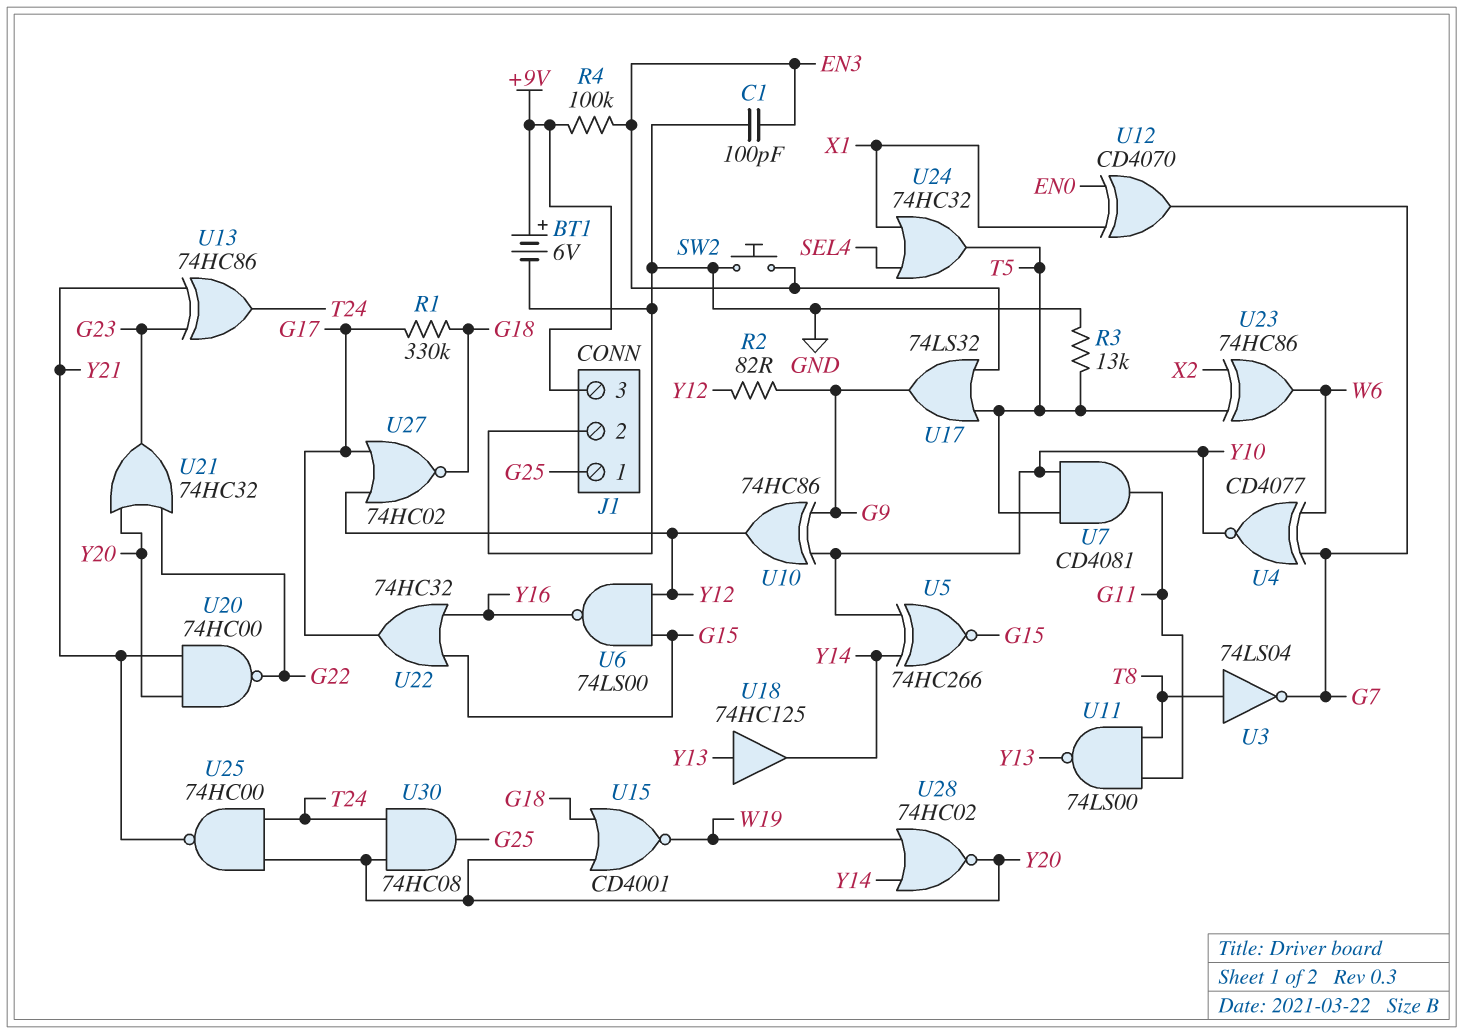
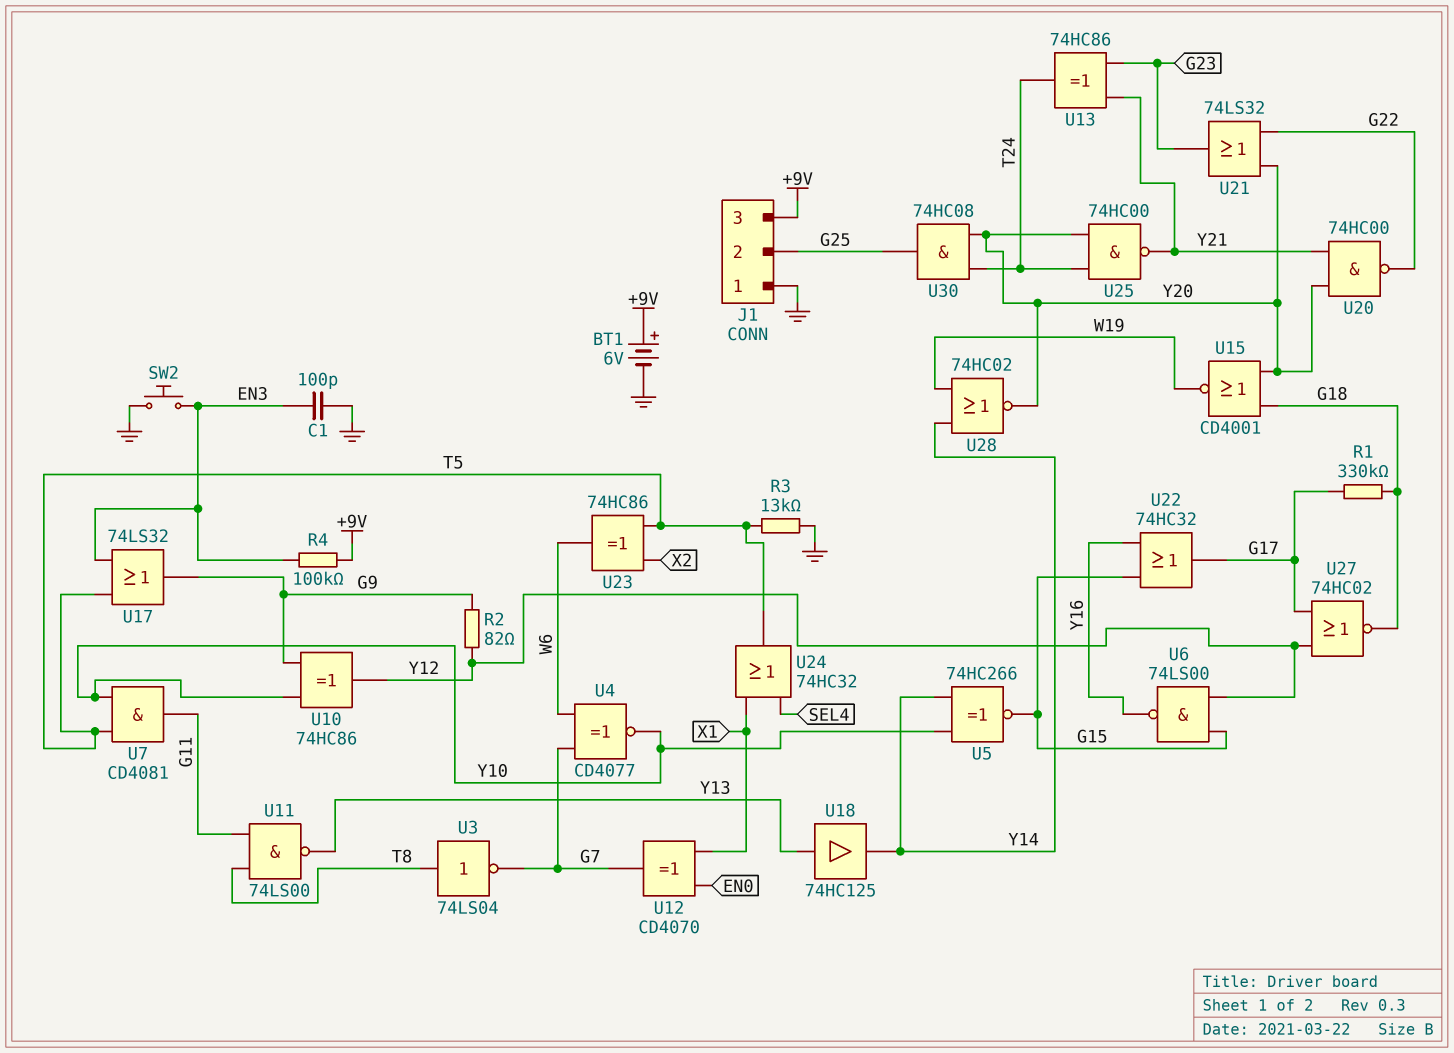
J1 pin 1: G25 -> GND
J1 pin 2: GND -> G25
U21: OR 74HC32 (in G22, in Y20, out G23) -> OR 74LS32 (in G22, in Y20, out G23)

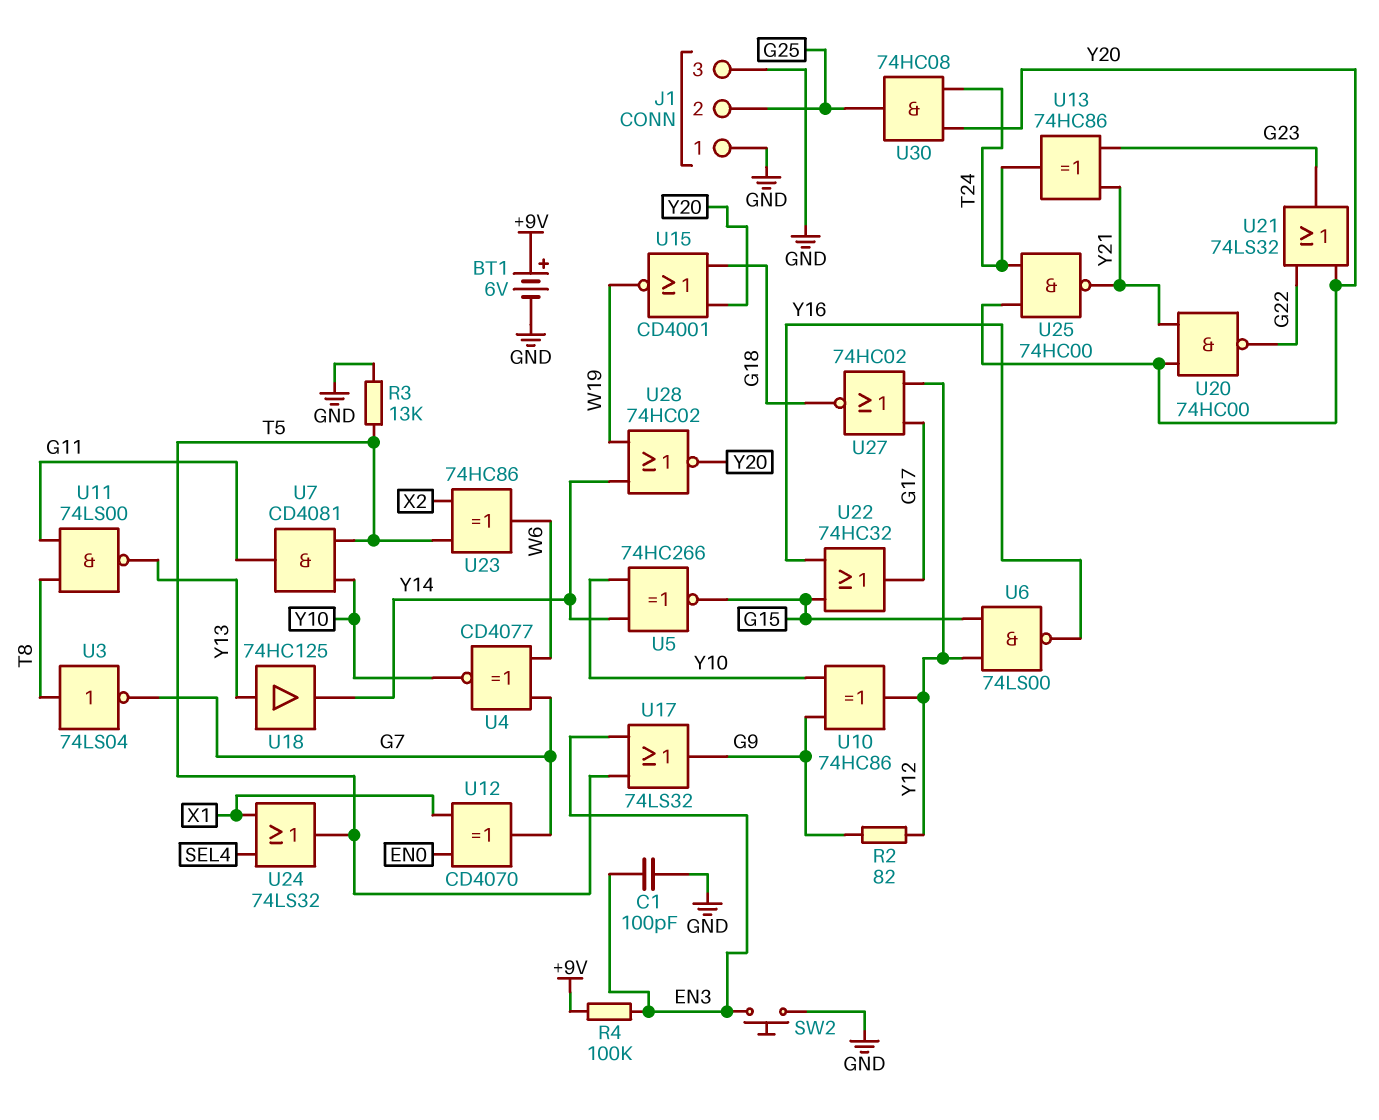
J1 pin 3: +9V -> GND
R1: 330k (G17, G18) -> none
U24: OR 74HC32 (in SEL4, in X1, out T5) -> OR 74LS32 (in SEL4, in X1, out T5)

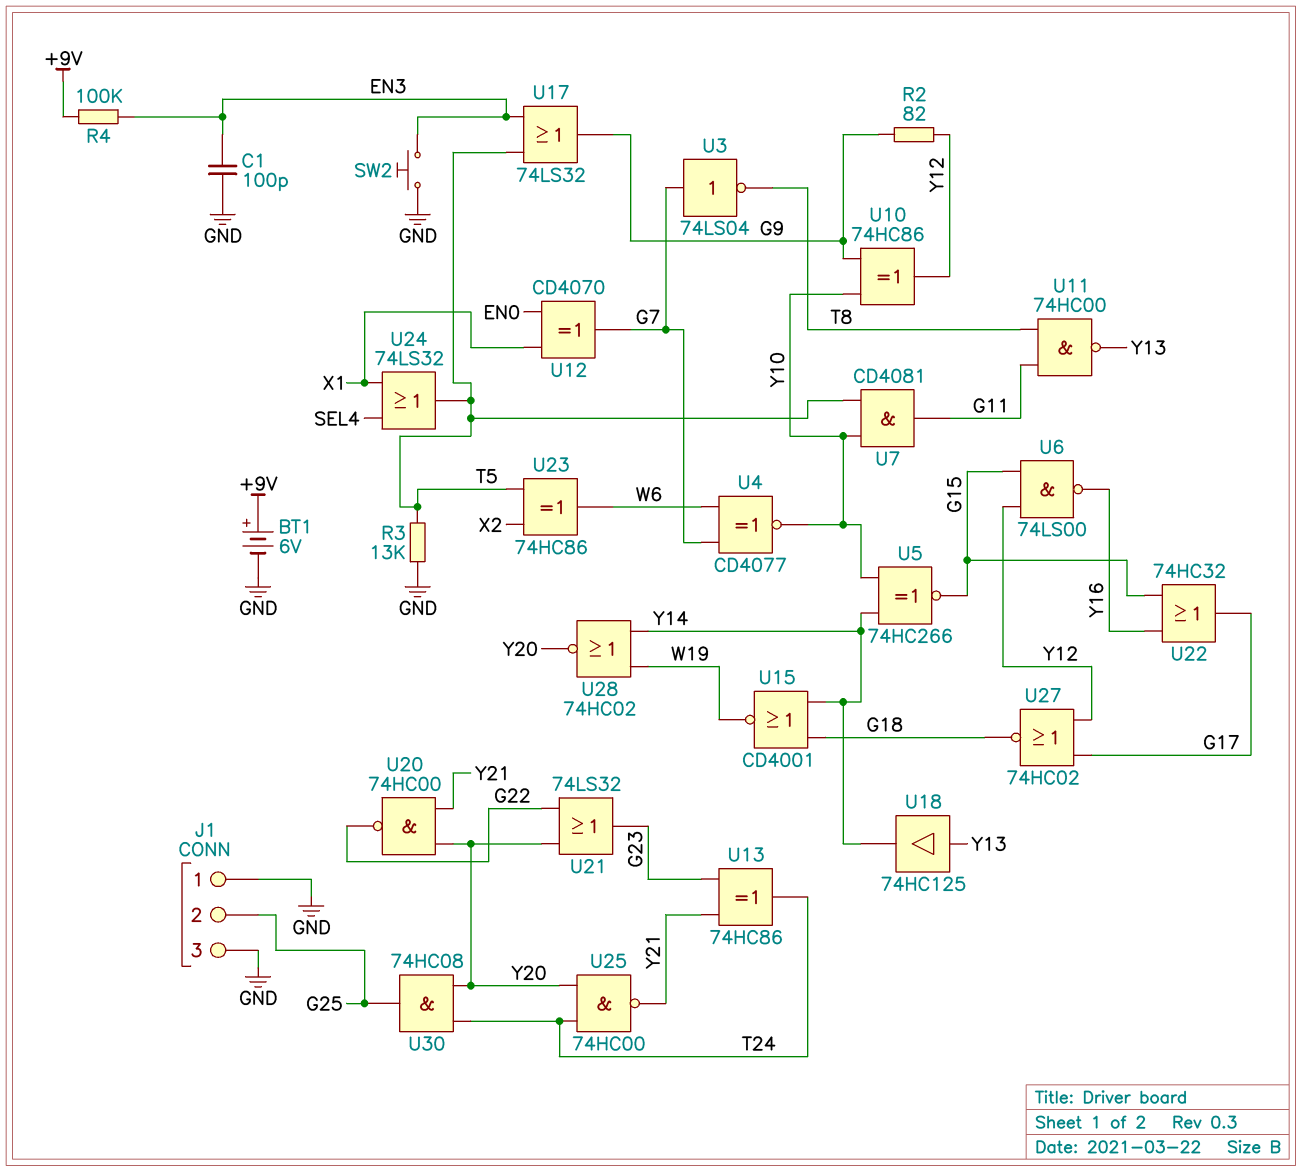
U3: NOT 74LS04 (in T8, out G7) -> NOT 74LS04 (in G7, out T8)
U11: NAND 74LS00 (in G11, in T8, out Y13) -> NAND 74HC00 (in G11, in T8, out Y13)
U15: NOR CD4001 (in G18, in Y20, out W19) -> NOR CD4001 (in G18, in Y14, out W19)

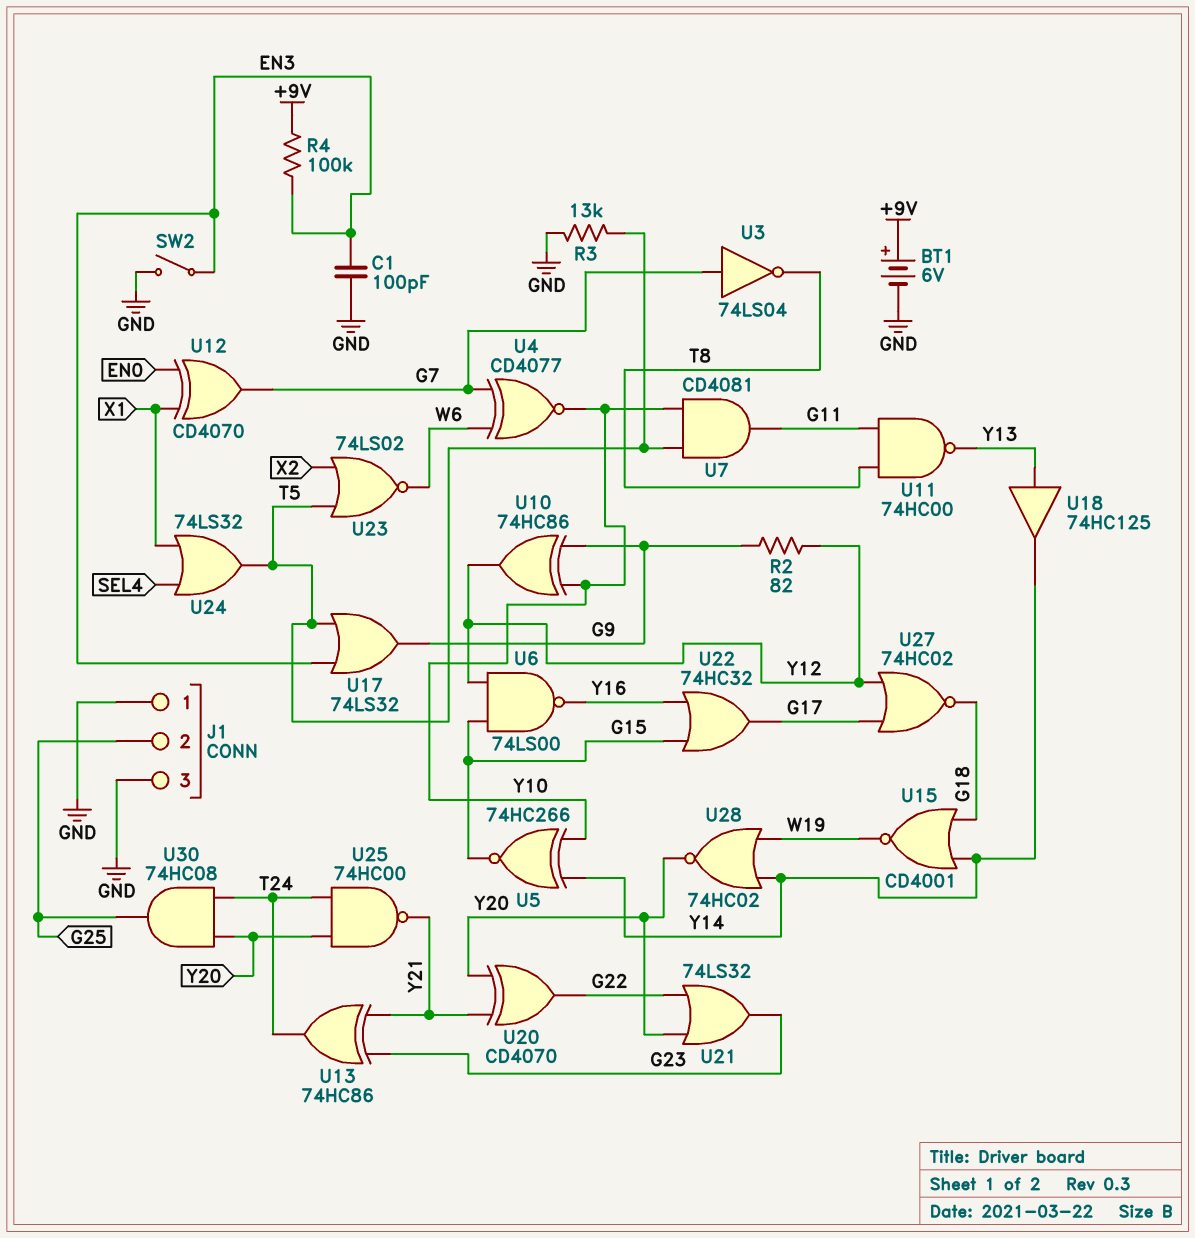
SW2: button (EN3, GND) -> switch (EN3, GND)
U20: NAND 74HC00 (in Y20, in Y21, out G22) -> XOR CD4070 (in Y20, in Y21, out G22)
U23: XOR 74HC86 (in T5, in X2, out W6) -> NOR 74LS02 (in T5, in X2, out W6)

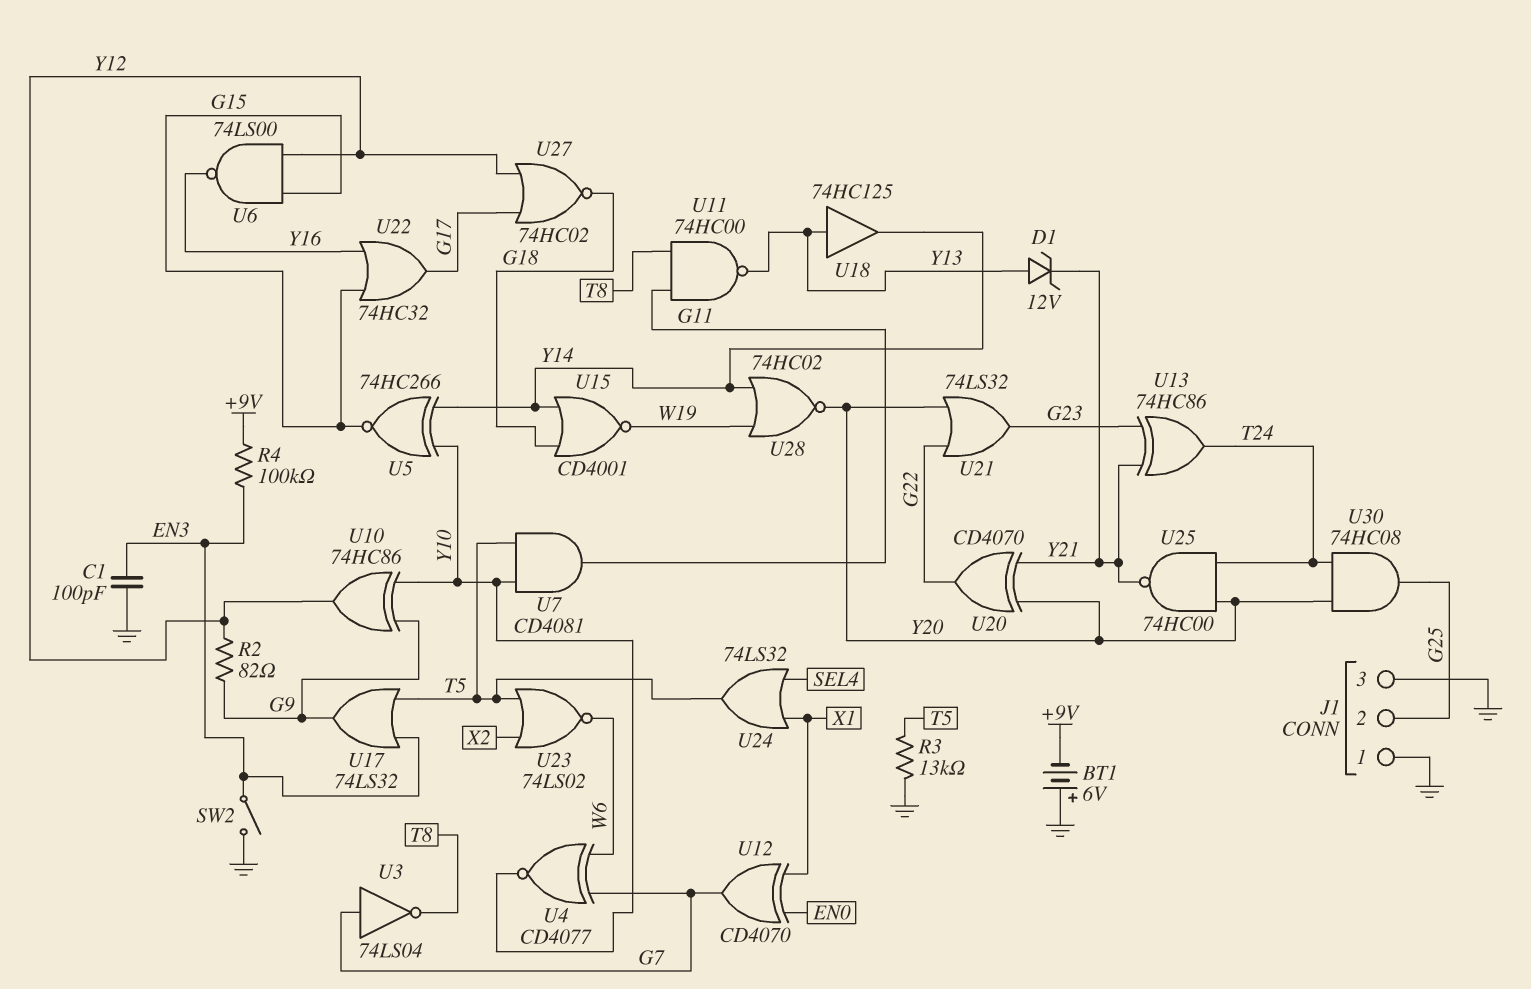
BT1: 6V (plus +9V, minus GND) -> 6V (plus GND, minus +9V)
D1: none -> zener 12V (A Y13, K Y21)

